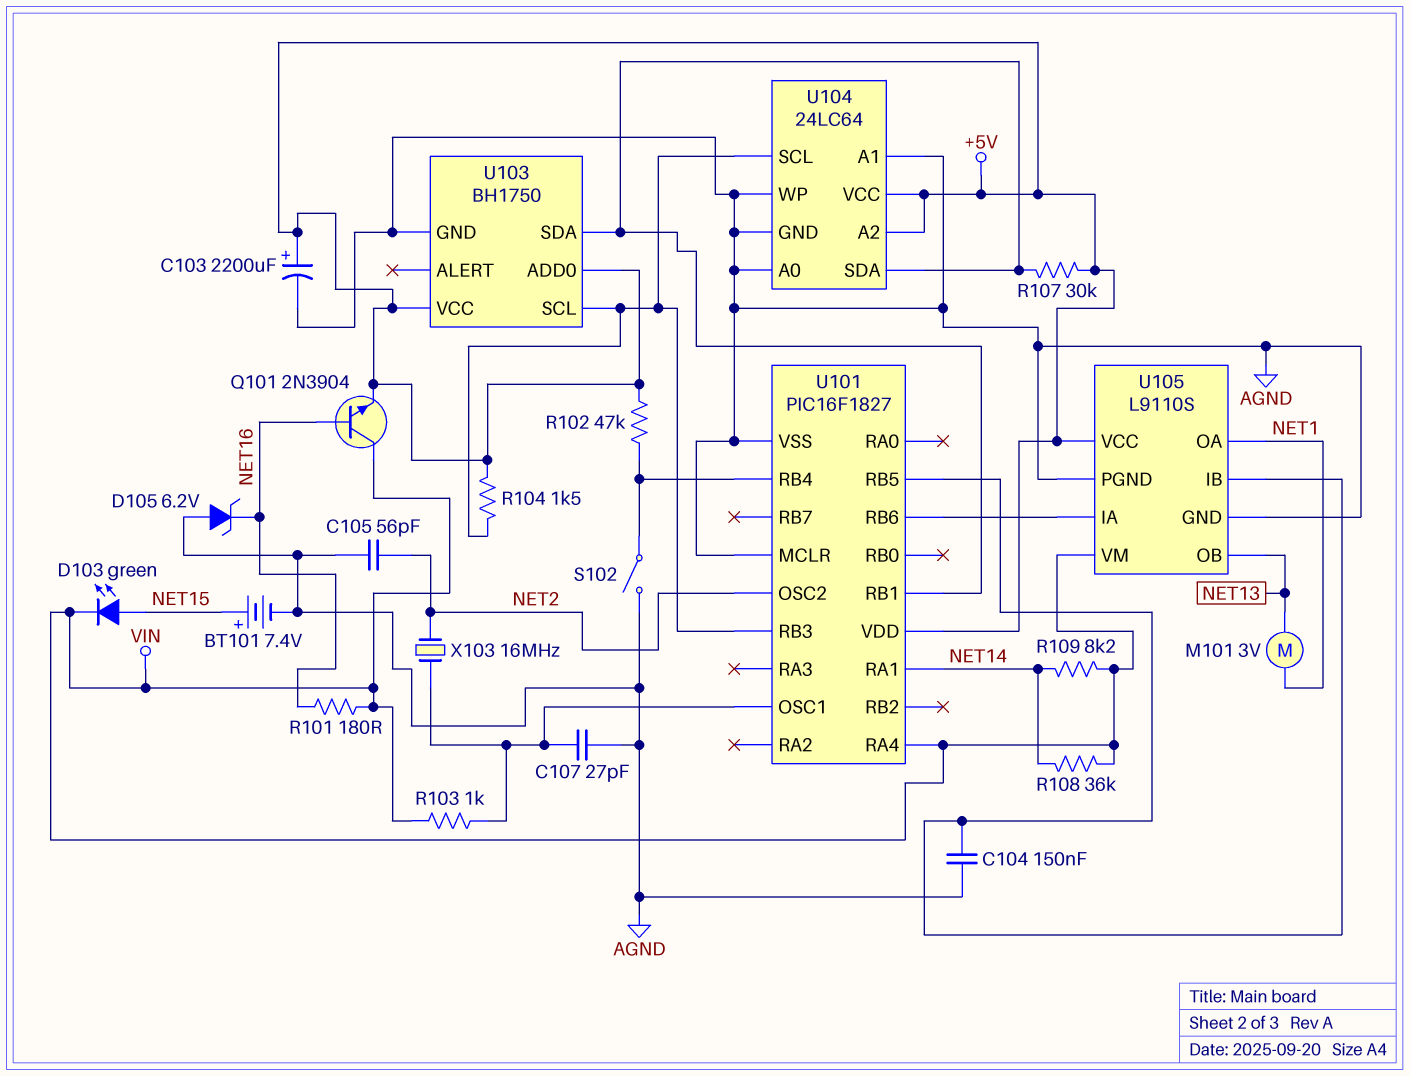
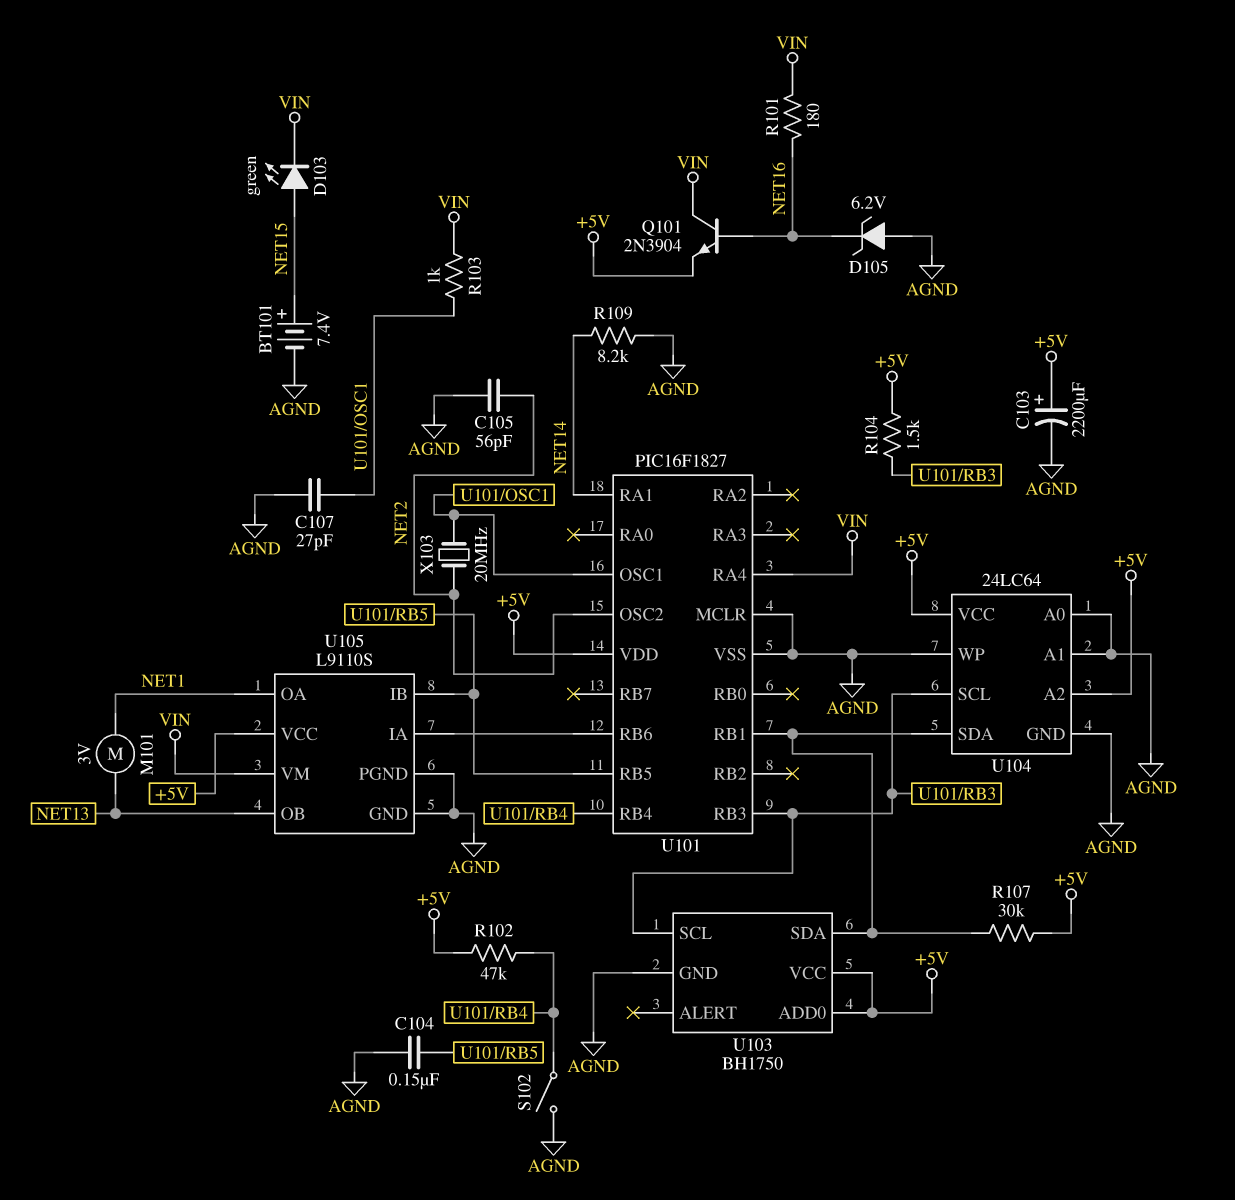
R108: 36k (NET14, VIN) -> none
R109: 8.2k (NET14, VIN) -> 8.2k (AGND, NET14)
X103: 16MHz (NET2, U101/OSC1) -> 20MHz (NET2, U101/OSC1)

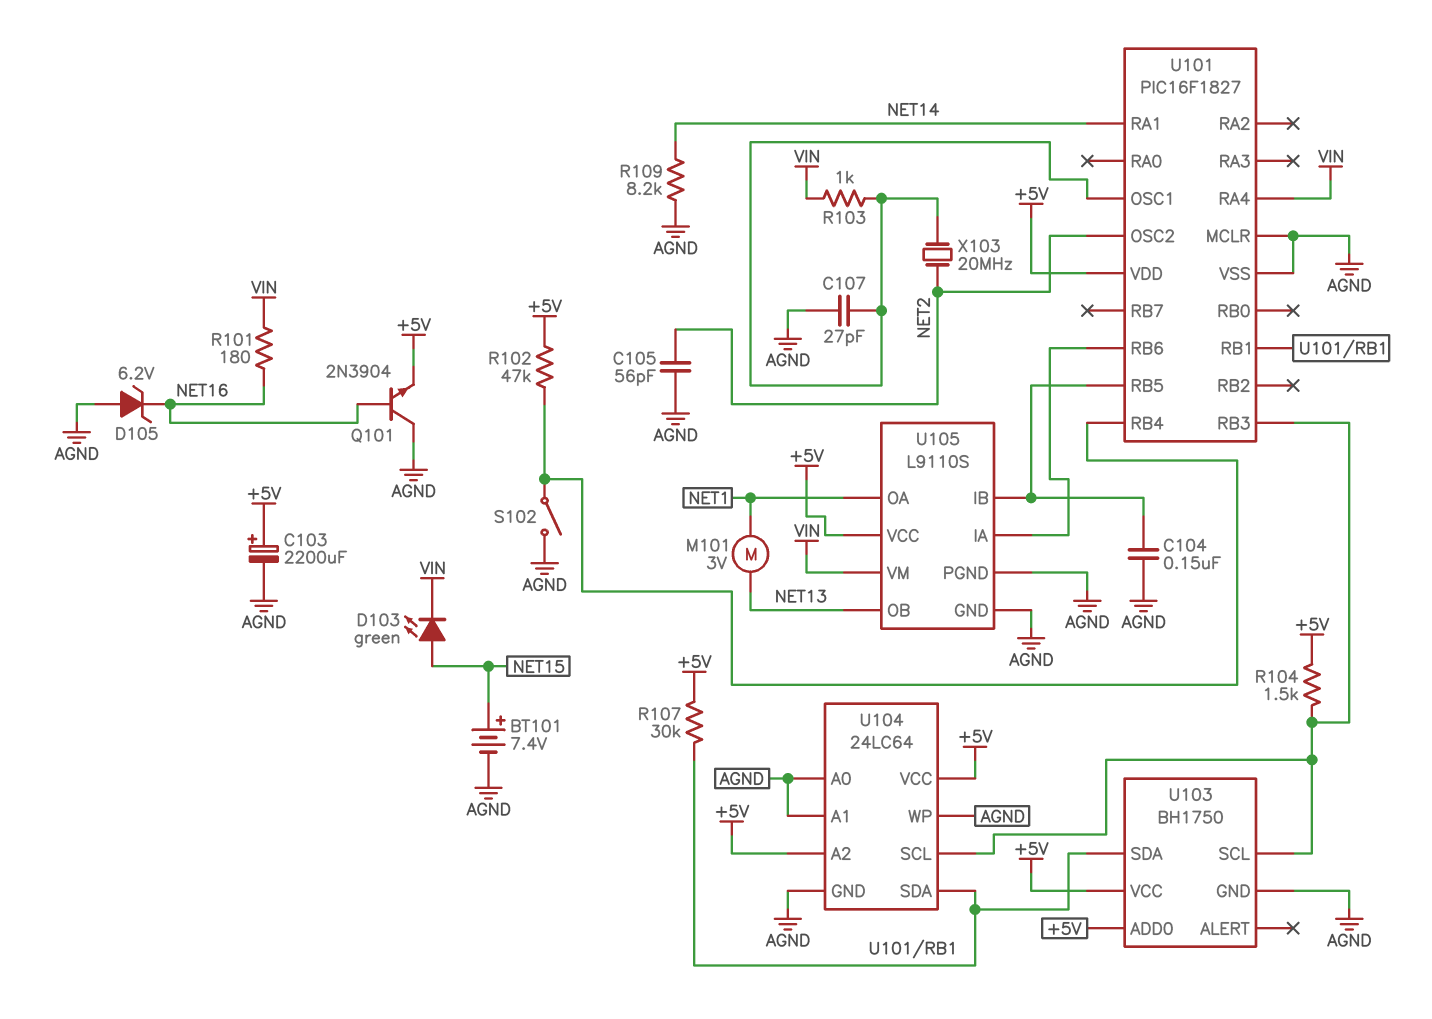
Q101: NPN 2N3904 (B NET16, C VIN, E +5V) -> NPN 2N3904 (B NET16, C AGND, E +5V)

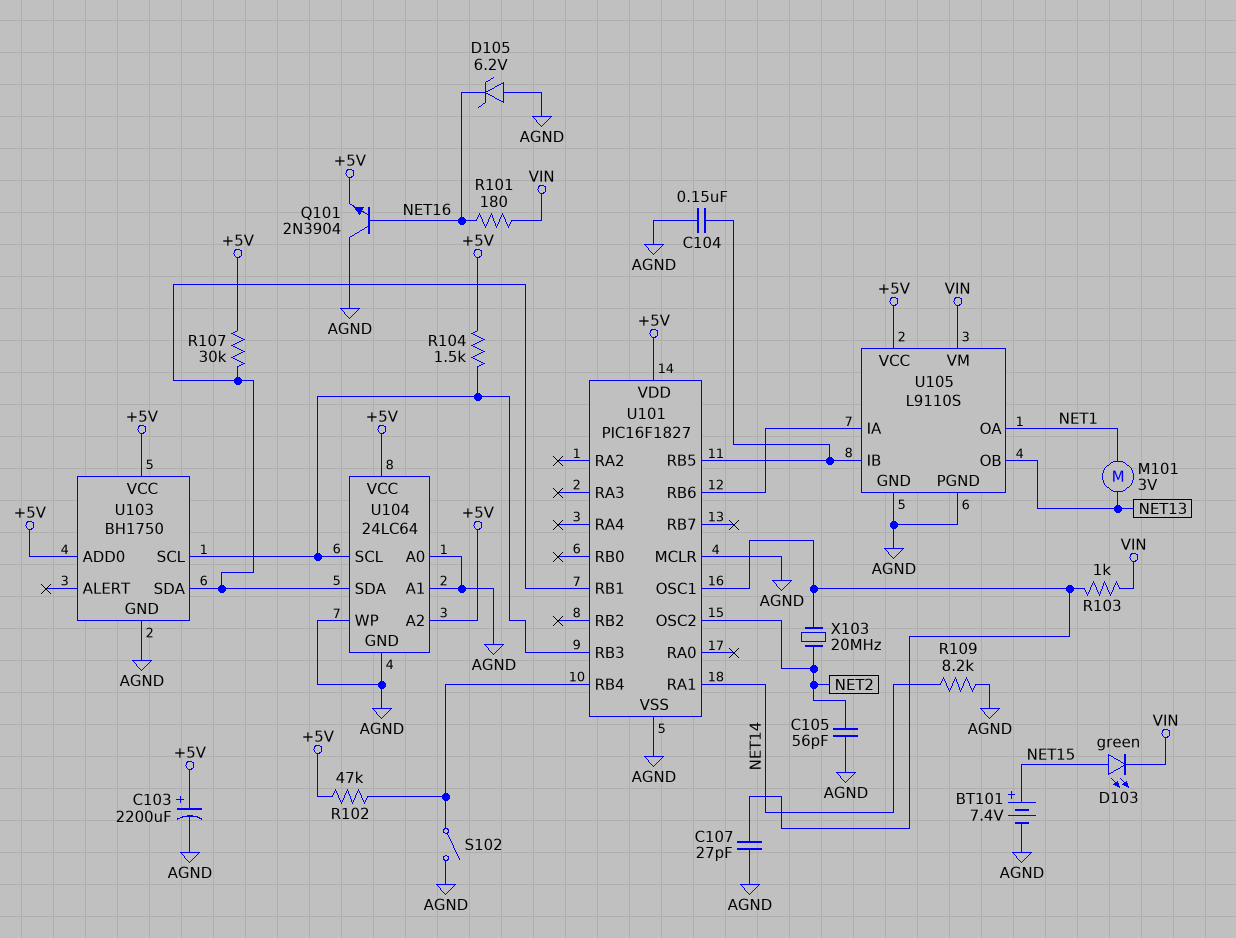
U101 pin RA4: VIN -> none

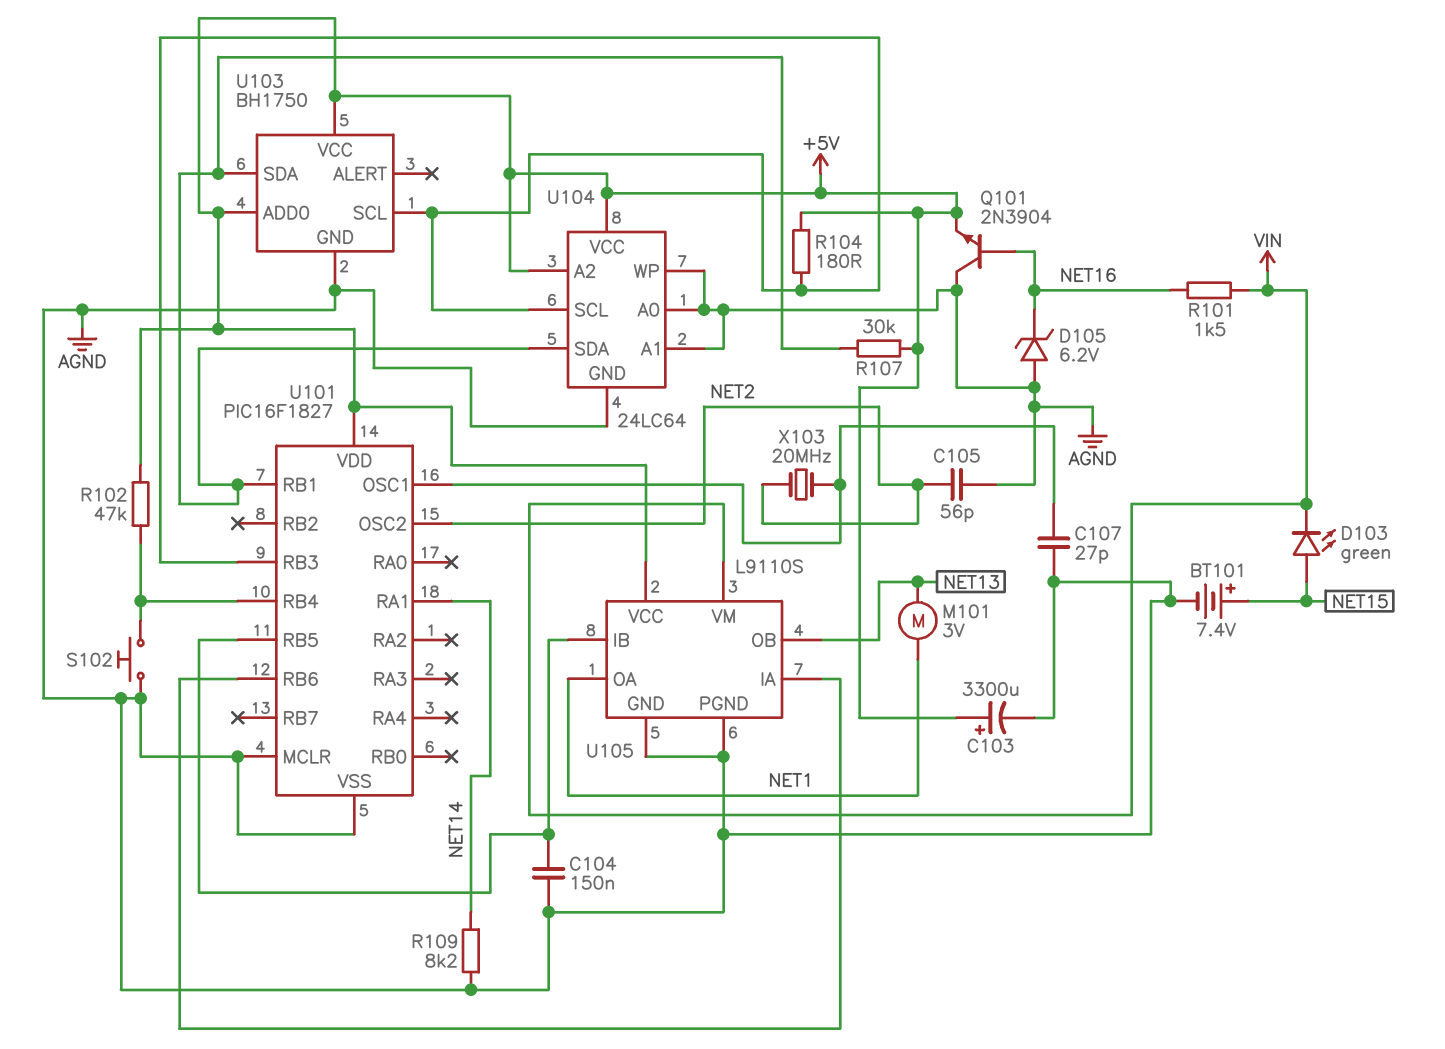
C103: 2200uF (plus +5V, minus AGND) -> 3300uF (plus +5V, minus AGND)
R101: 180 (NET16, VIN) -> 1.5k (NET16, VIN)
R103: 1k (U101/OSC1, VIN) -> none
R104: 1.5k (+5V, U101/RB3) -> 180 (+5V, U101/RB3)
S102: switch (AGND, U101/RB4) -> button (AGND, U101/RB4)

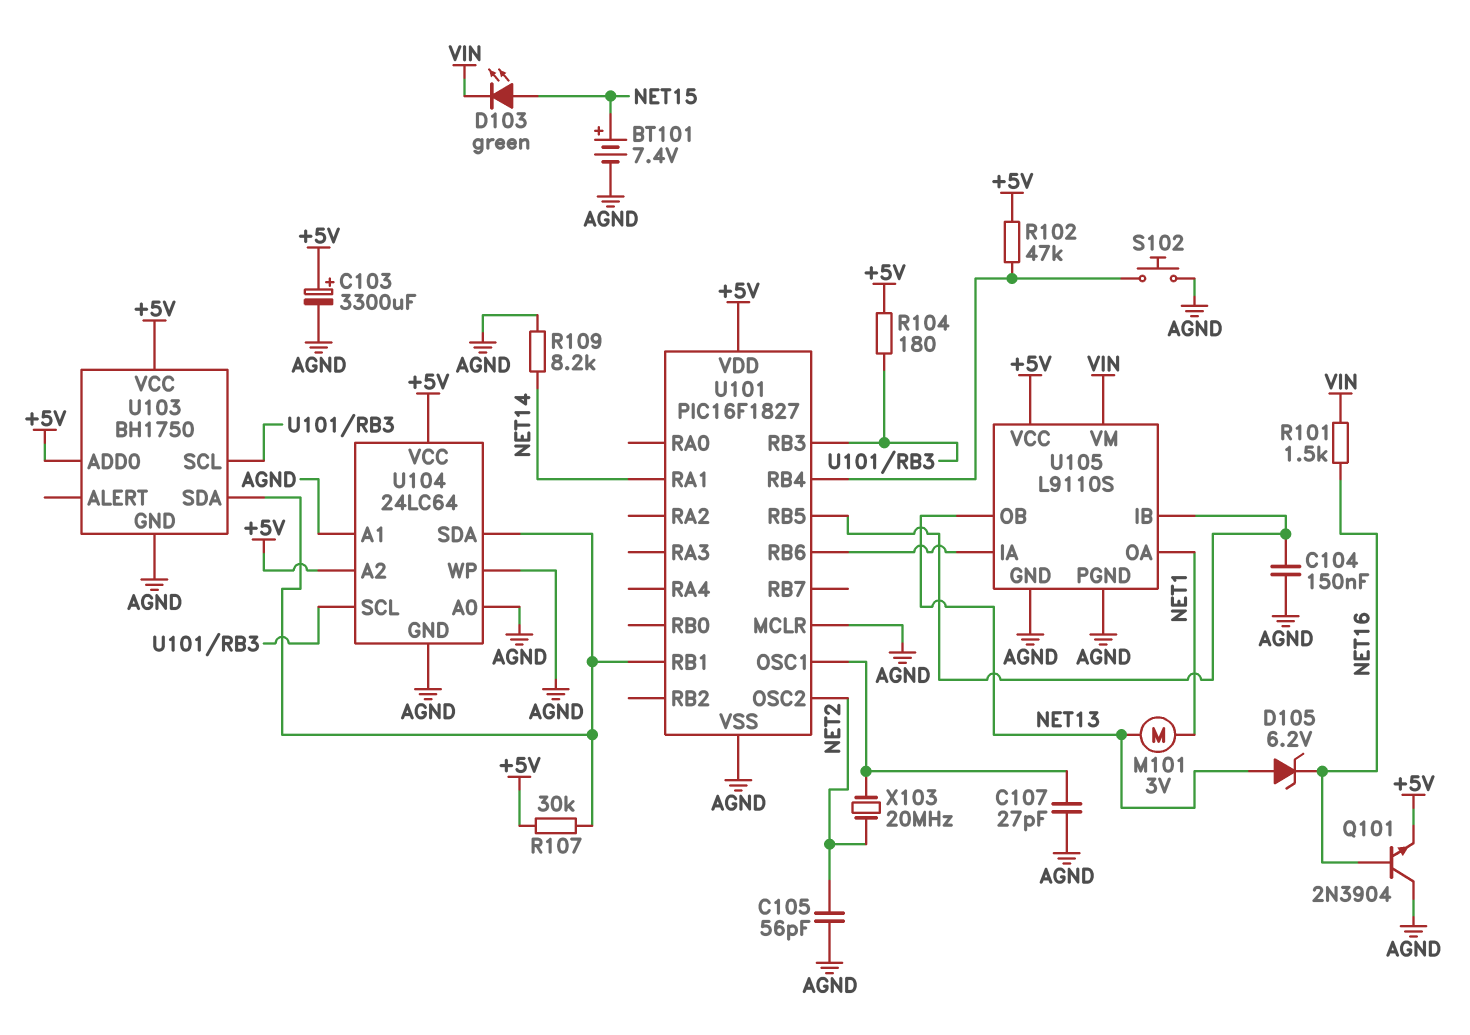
D105: zener 6.2V (A AGND, K NET16) -> zener 6.2V (A NET13, K NET16)

